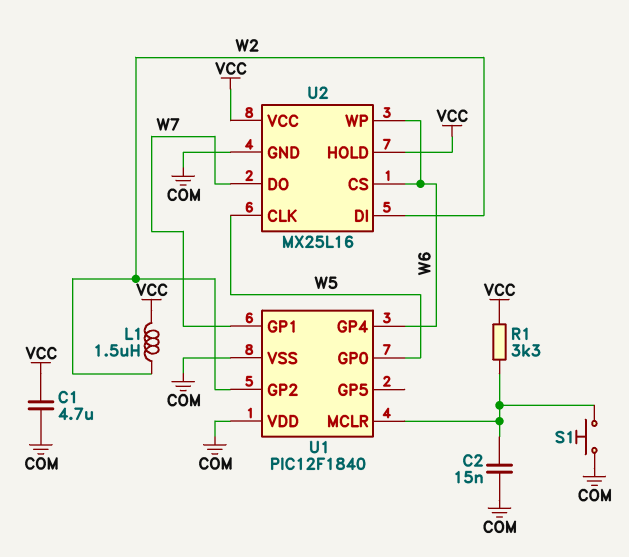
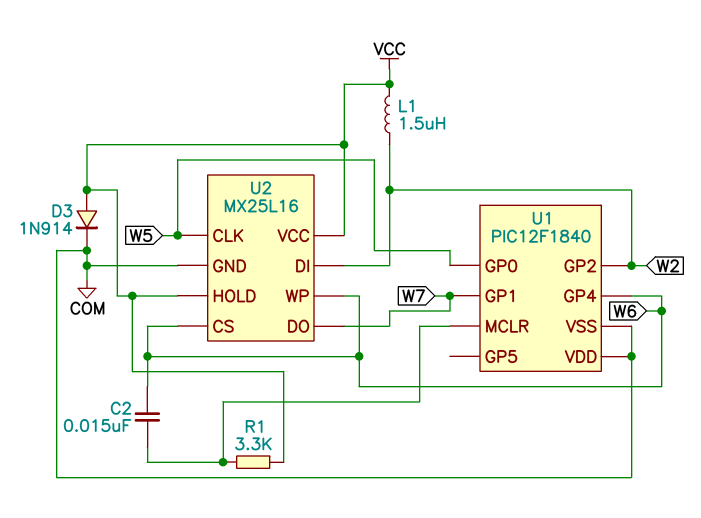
C1: 4.7uF (COM, VCC) -> none
C2: 15nF (COM, U1/MCLR) -> 15nF (U1/MCLR, W6)
D3: none -> diode 1N914 (A VCC, K COM)
S1: button (COM, U1/MCLR) -> none

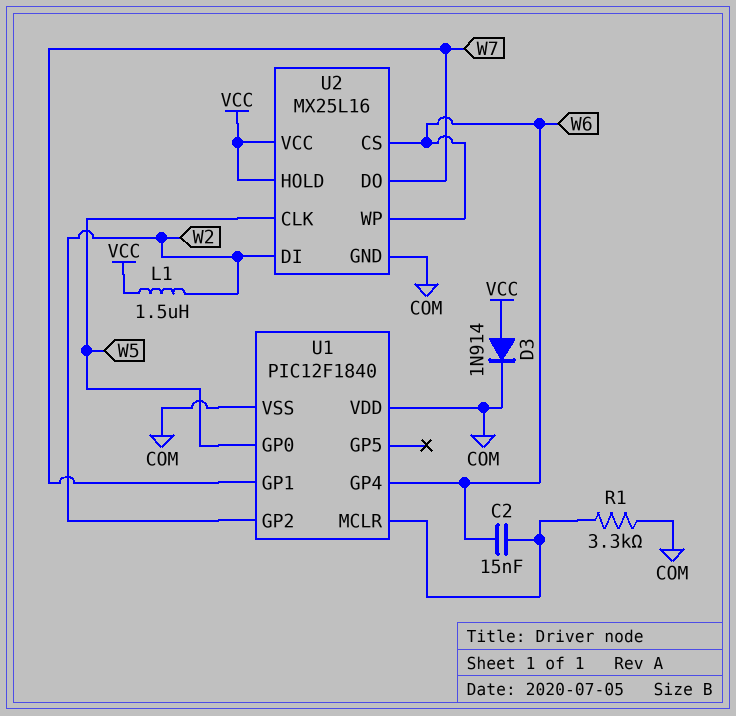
R1: 3.3k (U1/MCLR, VCC) -> 3.3k (COM, U1/MCLR)

